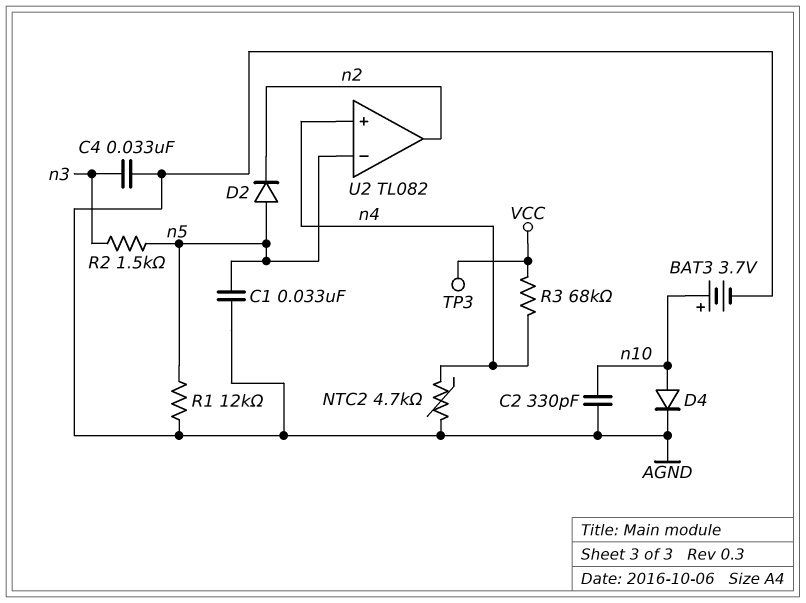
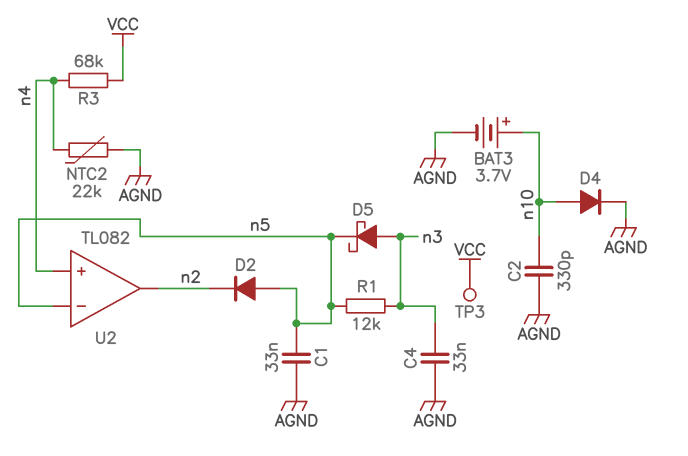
D5: none -> schottky (A n3, K n5)
NTC2: 4.7k (AGND, n4) -> 22k (AGND, n4)
R1: 12k (AGND, n5) -> 12k (n3, n5)
R2: 1.5k (n3, n5) -> none

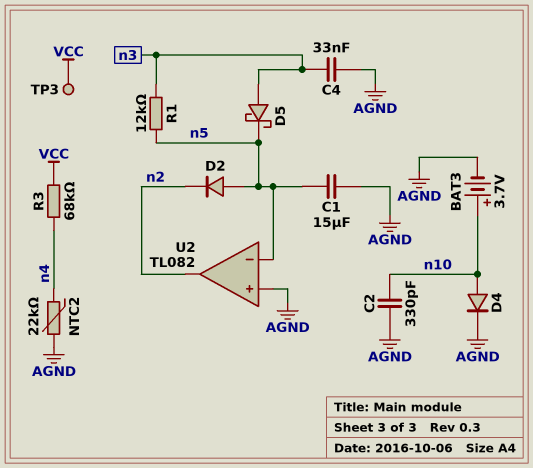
C1: 33nF (AGND, n5) -> 15uF (AGND, n5)
U2 pin in+: n4 -> AGND

